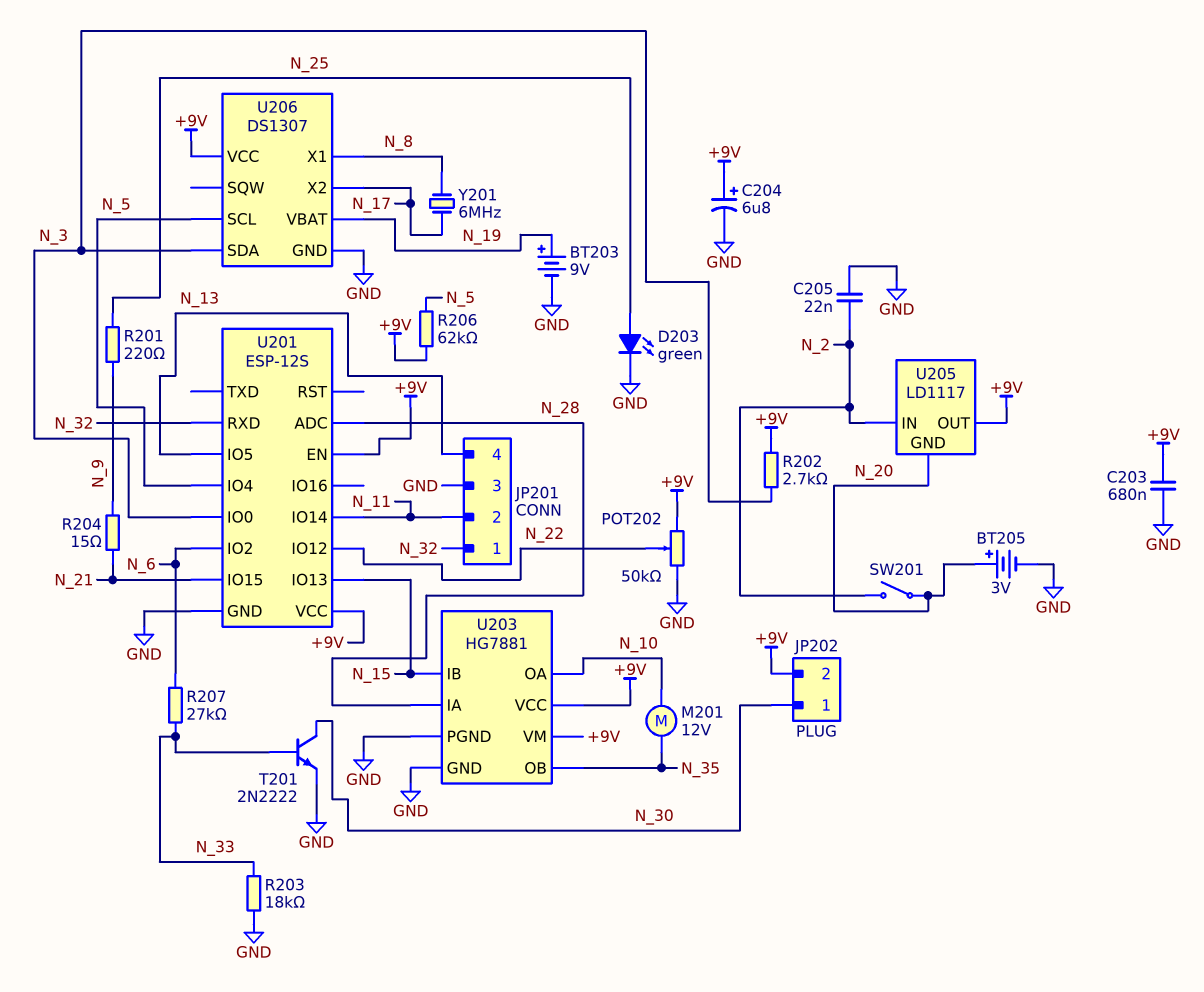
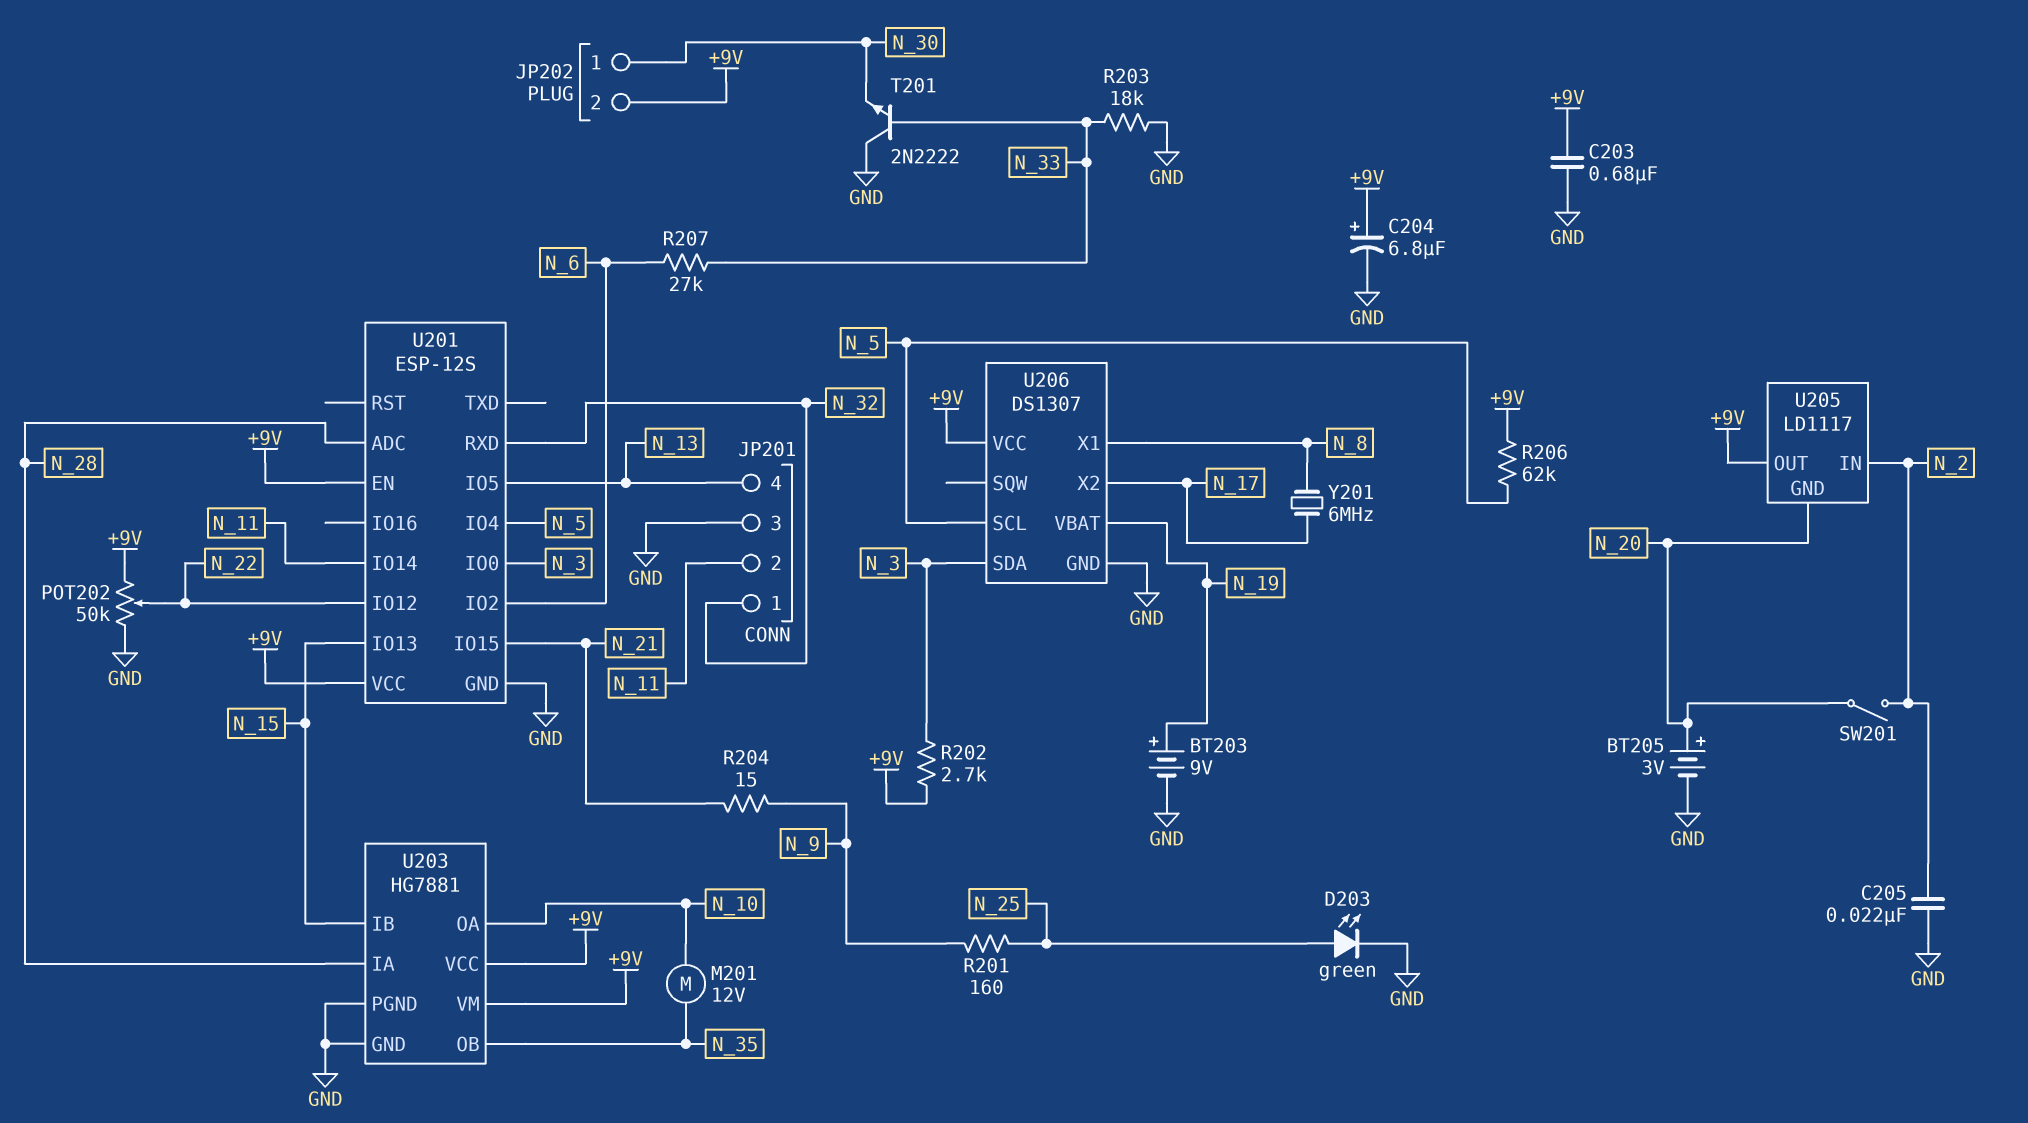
R201: 220 (N_9, N_25) -> 160 (N_9, N_25)
T201: NPN 2N2222 (B N_33, C N_30, E GND) -> NPN 2N2222 (B N_33, C GND, E N_30)

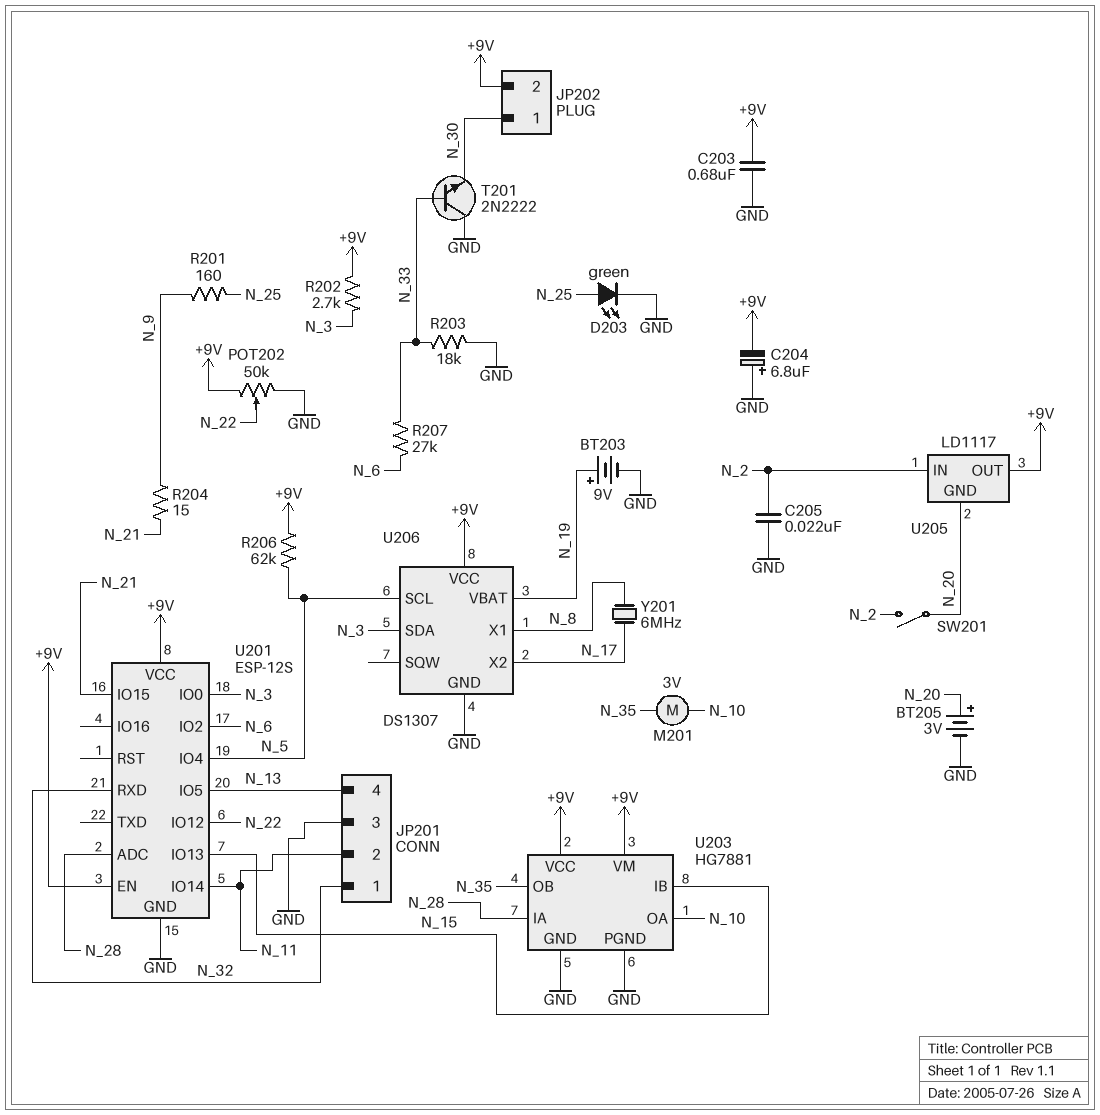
C204: 6.8uF (plus +9V, minus GND) -> 6.8uF (plus GND, minus +9V)
M201: motor 12V (N_10, N_35) -> motor 3V (N_10, N_35)

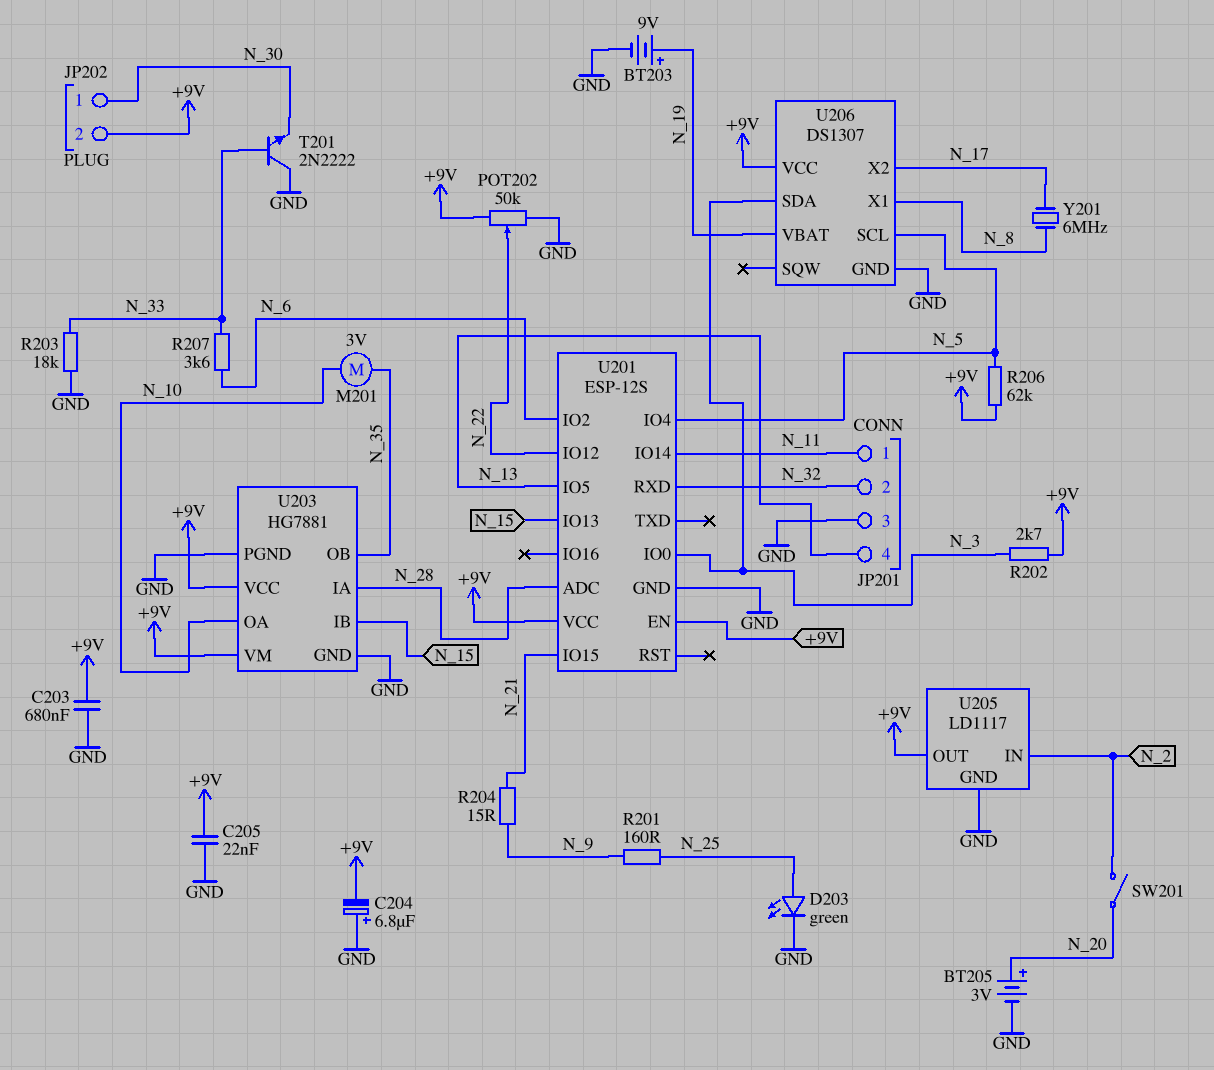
C205: 22nF (GND, N_2) -> 22nF (+9V, GND)
JP201 pin 1: N_32 -> N_11
JP201 pin 2: N_11 -> N_32
R207: 27k (N_6, N_33) -> 3.6k (N_6, N_33)
U205 pin GND: N_20 -> GND

